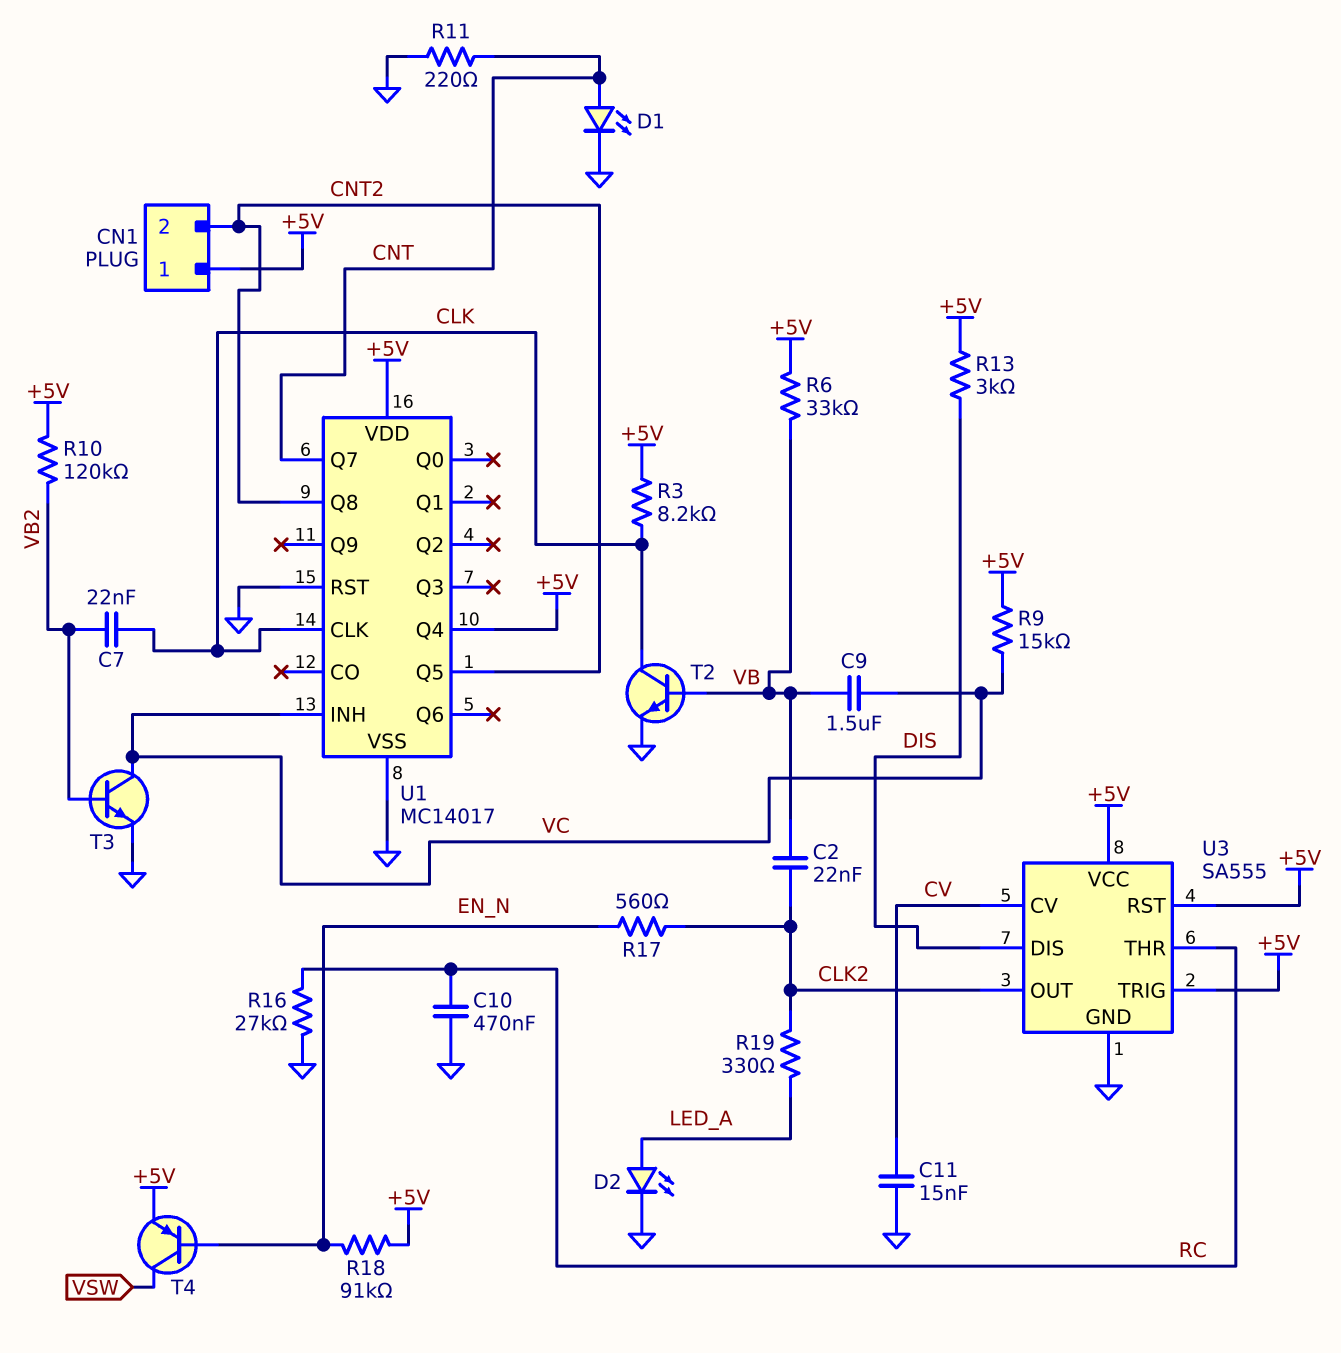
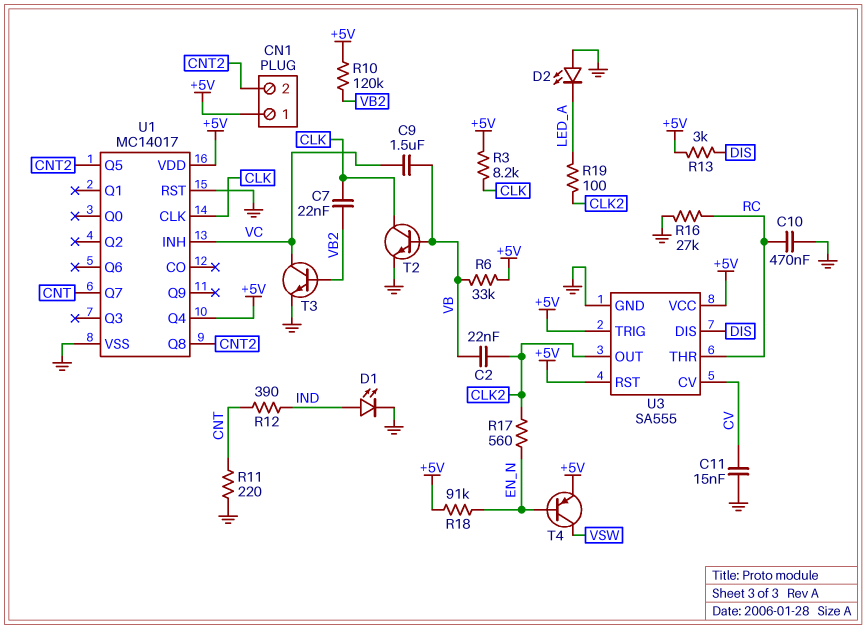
D1: LED (A CNT, K GND) -> LED (A IND, K GND)
D2: LED (A LED_A, K GND) -> LED (A GND, K LED_A)
R9: 15k (+5V, VC) -> none
R12: none -> 390 (CNT, IND)
R19: 330 (CLK2, LED_A) -> 100 (CLK2, LED_A)

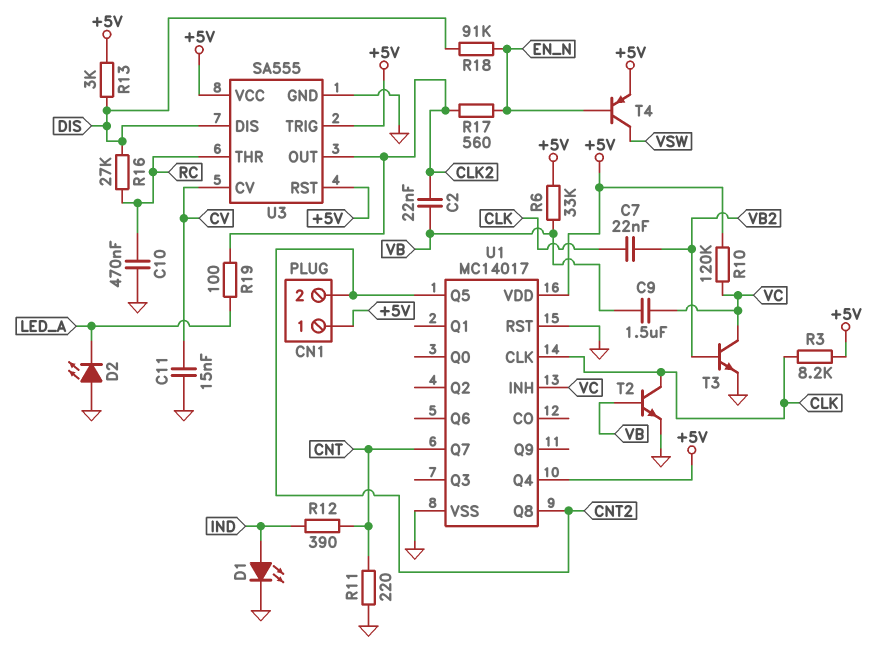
R10: 120k (+5V, VB2) -> 120k (+5V, VC)
R16: 27k (GND, RC) -> 27k (DIS, RC)
R18: 91k (+5V, EN_N) -> 91k (DIS, EN_N)

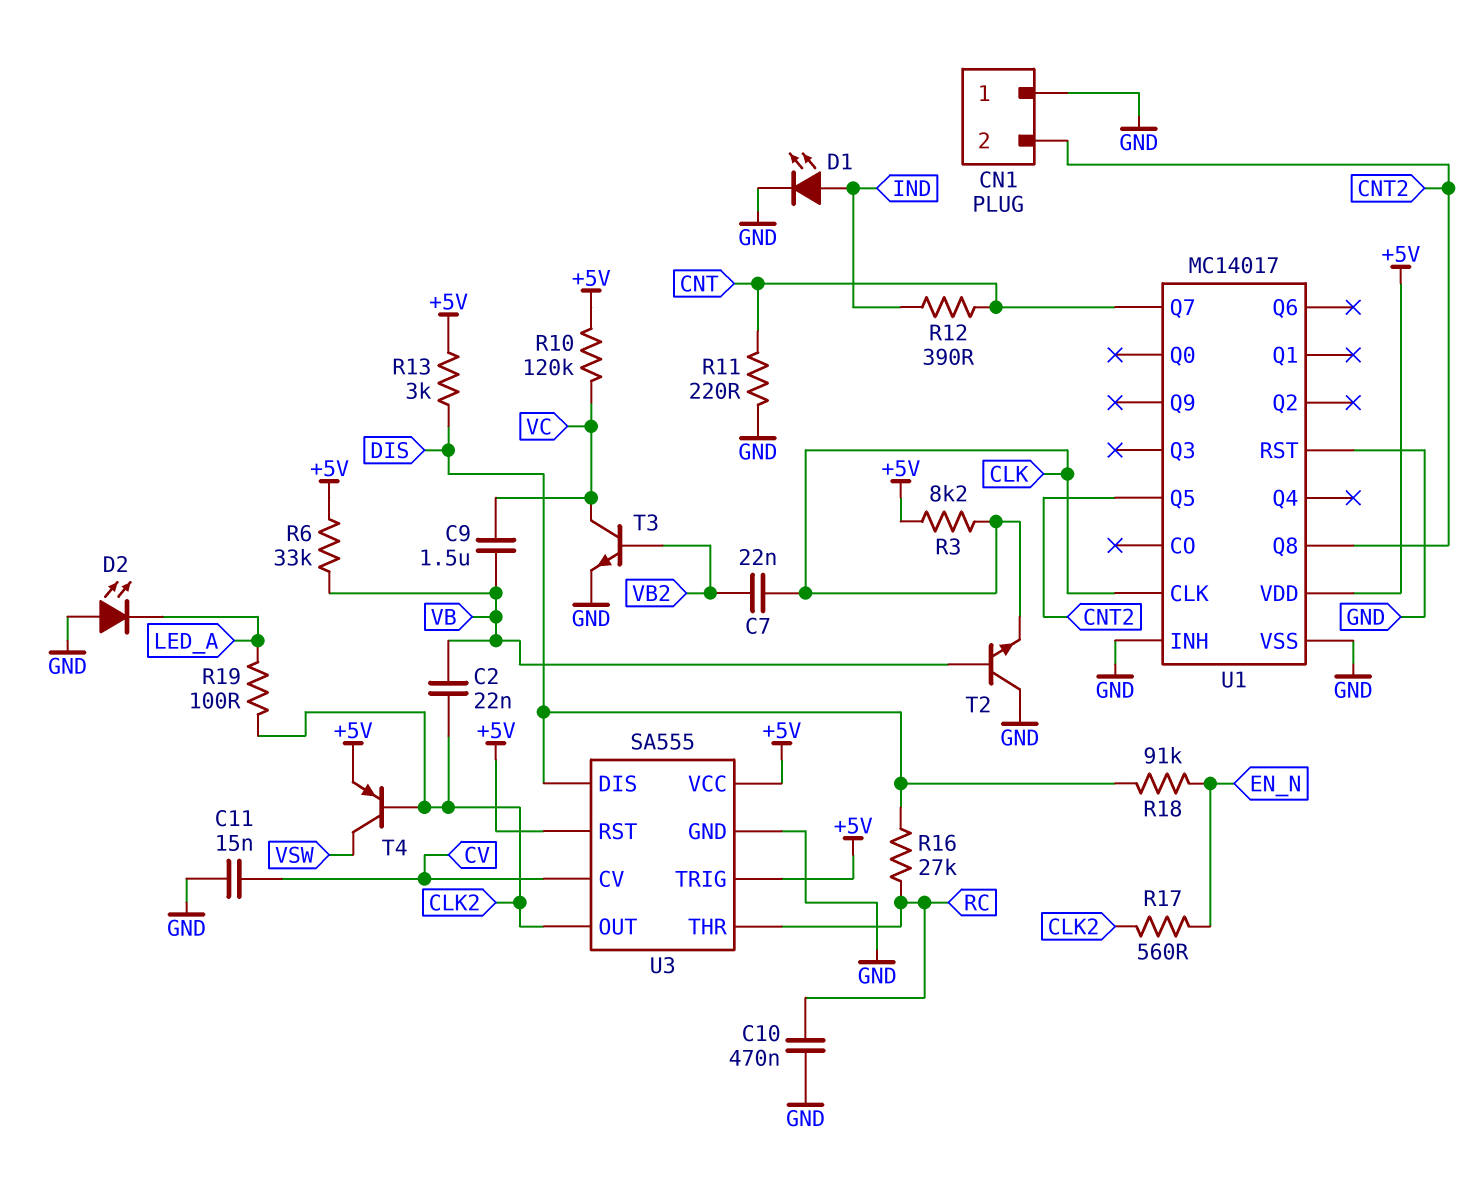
CN1 pin 1: +5V -> GND
T2: NPN (B VB, C CLK, E GND) -> NPN (B VB, C GND, E CLK)
T4: PNP (B EN_N, C VSW, E +5V) -> PNP (B CLK2, C VSW, E +5V)
U1 pin INH: VC -> GND
U1 pin Q4: +5V -> none

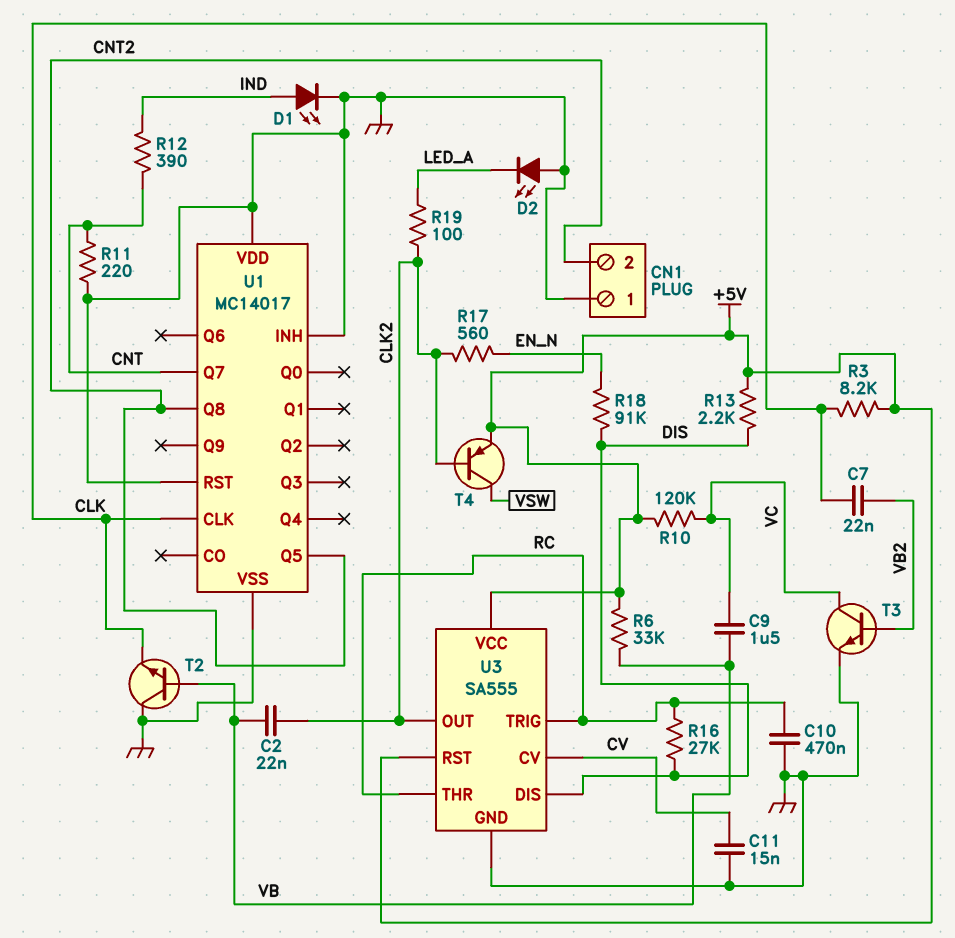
R13: 3k (+5V, DIS) -> 2.2k (+5V, DIS)
U1 pin VDD: +5V -> GND
U3 pin TRIG: +5V -> RC

